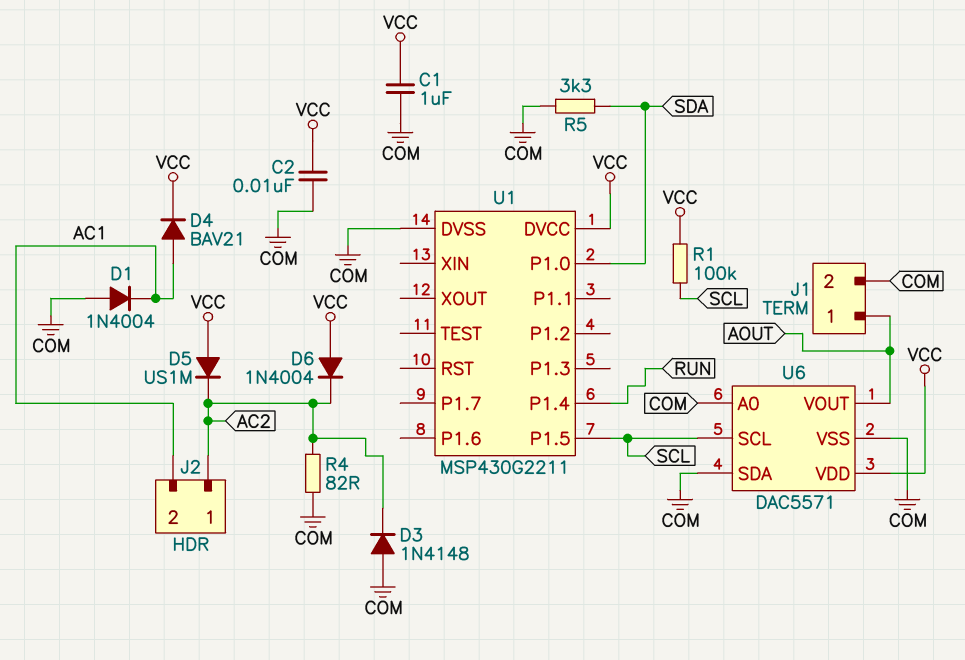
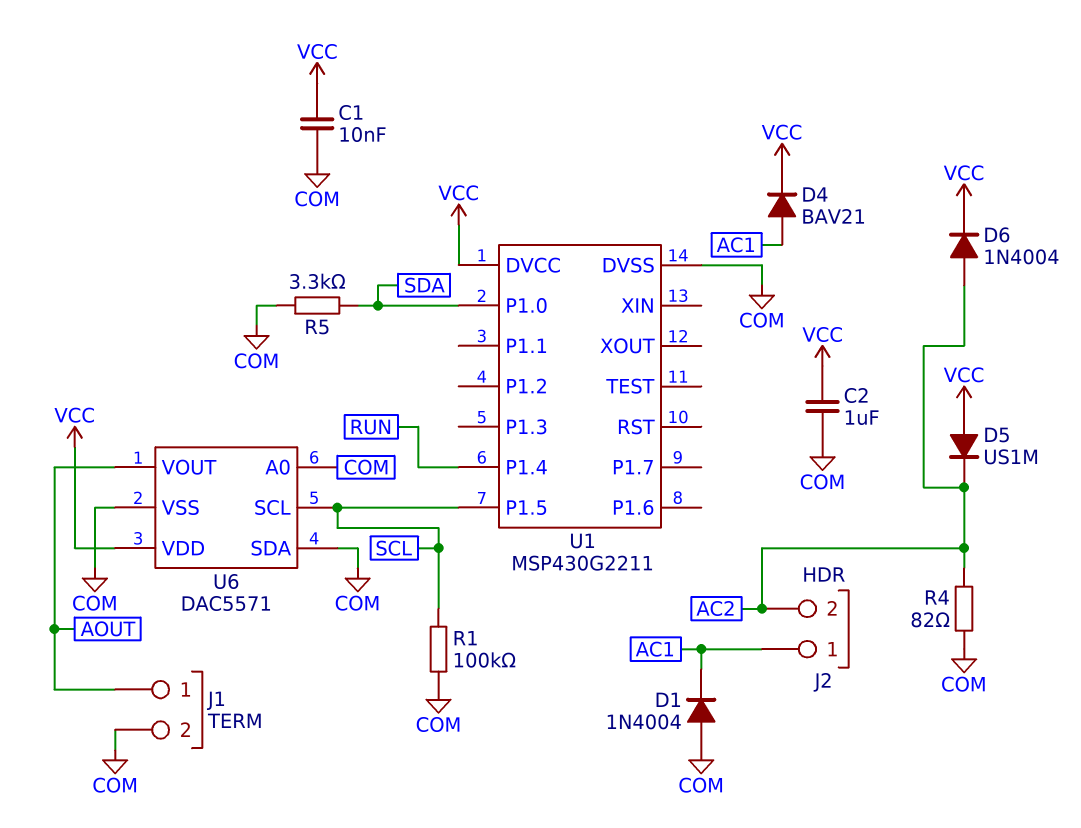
C1: 1uF (COM, VCC) -> 10nF (COM, VCC)
C2: 10nF (COM, VCC) -> 1uF (COM, VCC)
D3: diode 1N4148 (A COM, K AC2) -> none
D6: diode 1N4004 (A VCC, K AC2) -> diode 1N4004 (A AC2, K VCC)
J2 pin 1: AC2 -> AC1
J2 pin 2: AC1 -> AC2
R1: 100k (SCL, VCC) -> 100k (COM, SCL)

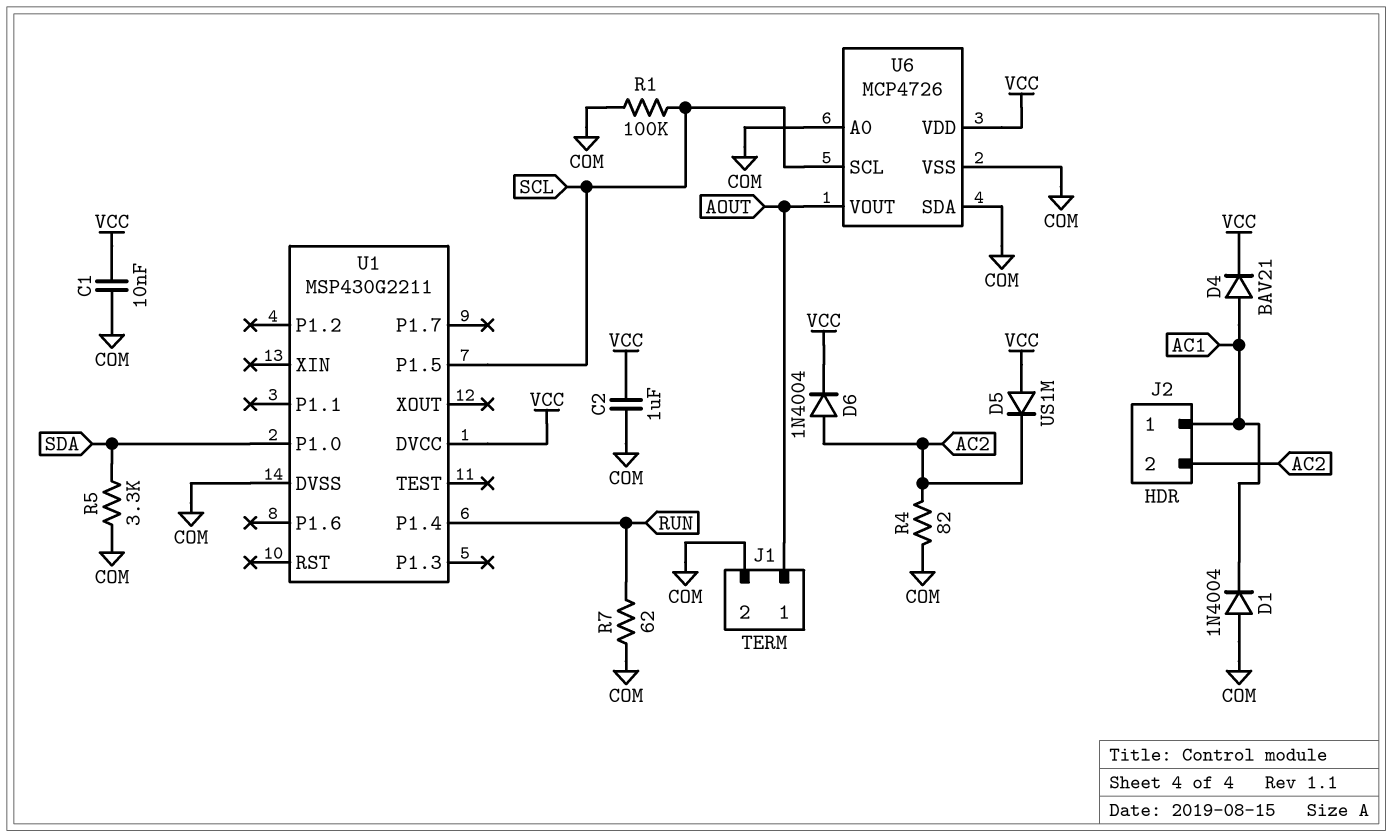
R7: none -> 62 (COM, RUN)
U6: DAC5571 -> MCP4726

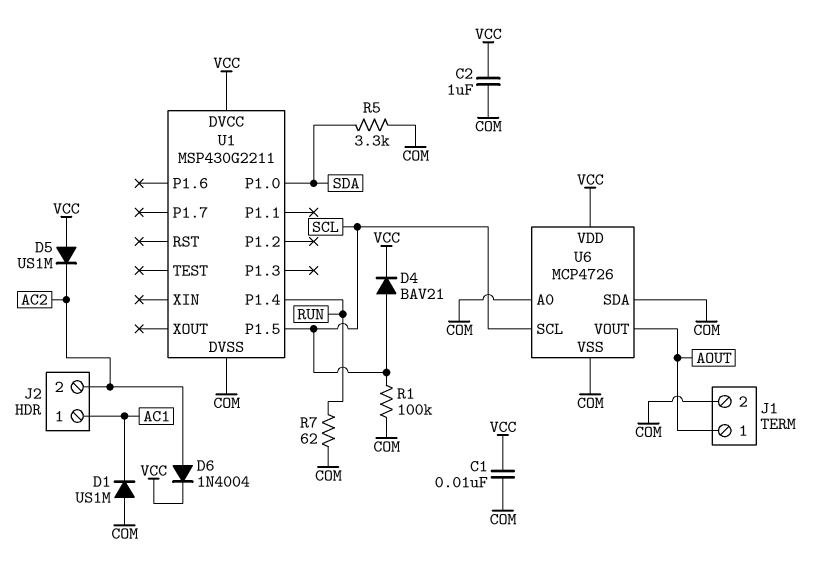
D1: diode 1N4004 (A COM, K AC1) -> diode US1M (A COM, K AC1)
D4: diode BAV21 (A AC1, K VCC) -> diode BAV21 (A SCL, K VCC)
R4: 82 (AC2, COM) -> none

